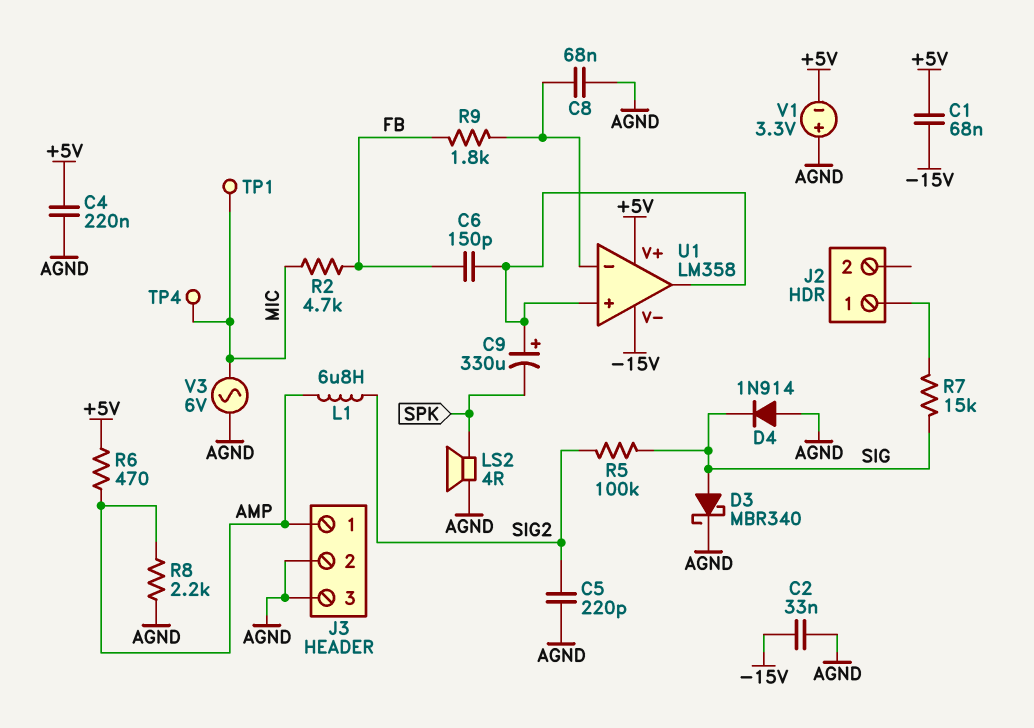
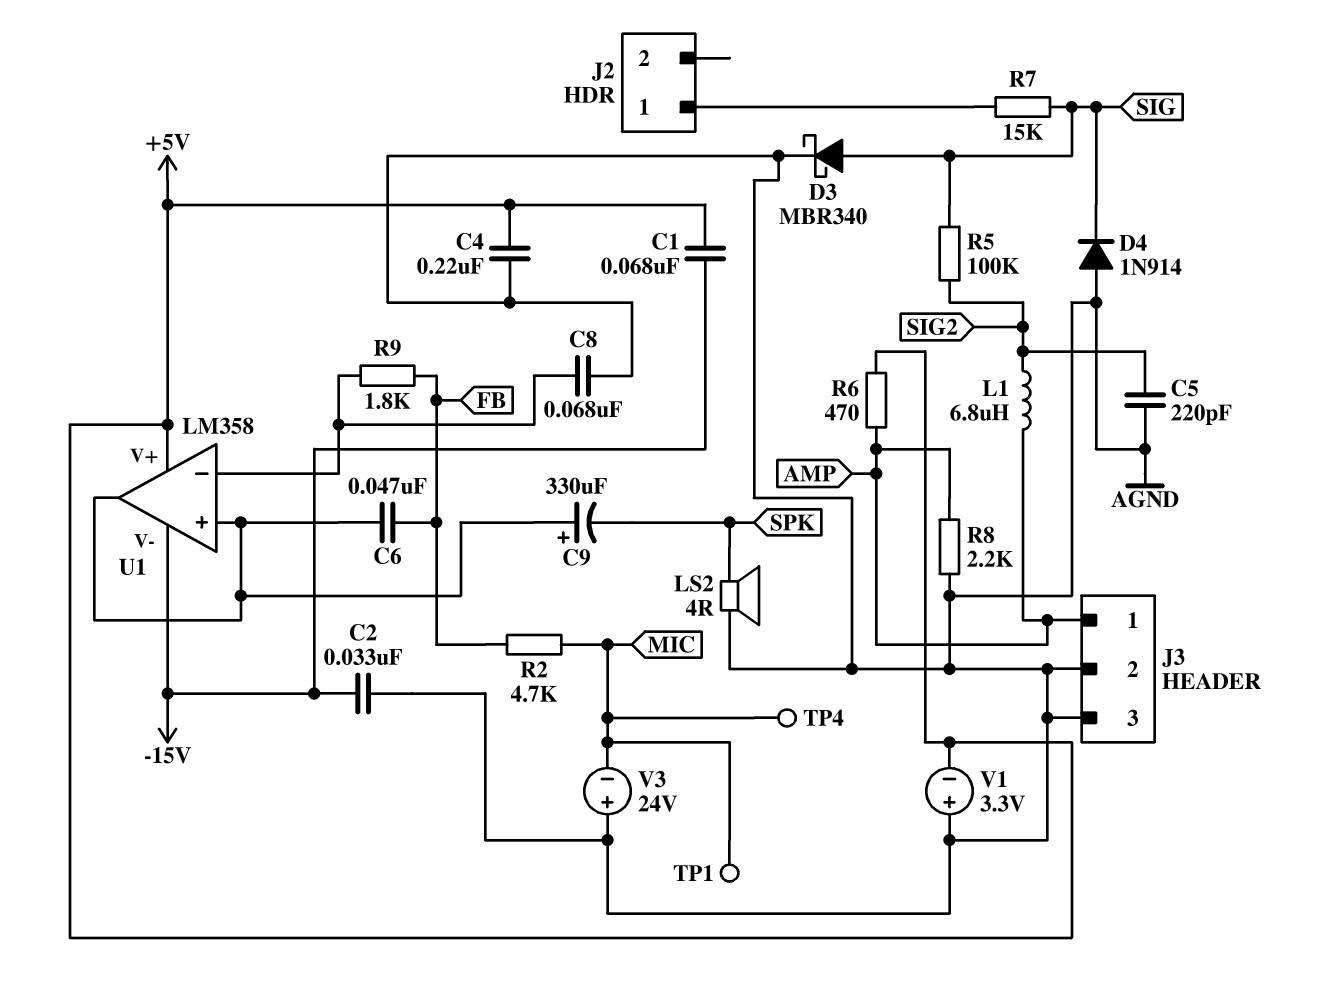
C6: 150pF (FB, U1/in+) -> 47nF (FB, U1/in+)
V3: AC 6V (AGND, MIC) -> 24V (plus AGND, minus MIC)

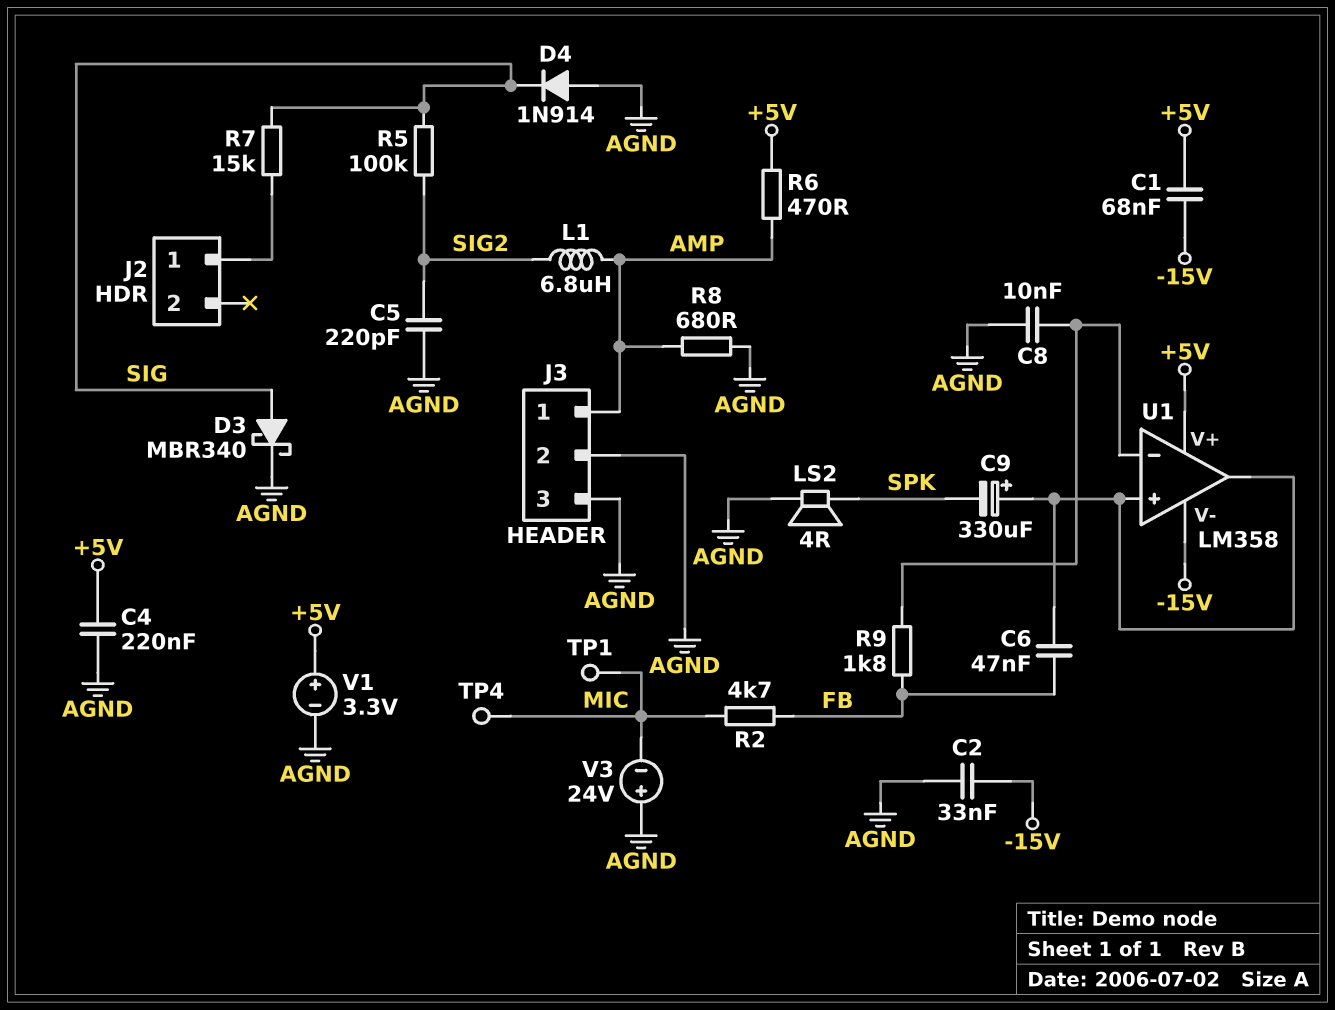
C8: 68nF (AGND, U1/in-) -> 10nF (AGND, U1/in-)
R8: 2.2k (AGND, AMP) -> 680 (AGND, AMP)
V1: 3.3V (plus AGND, minus +5V) -> 3.3V (plus +5V, minus AGND)

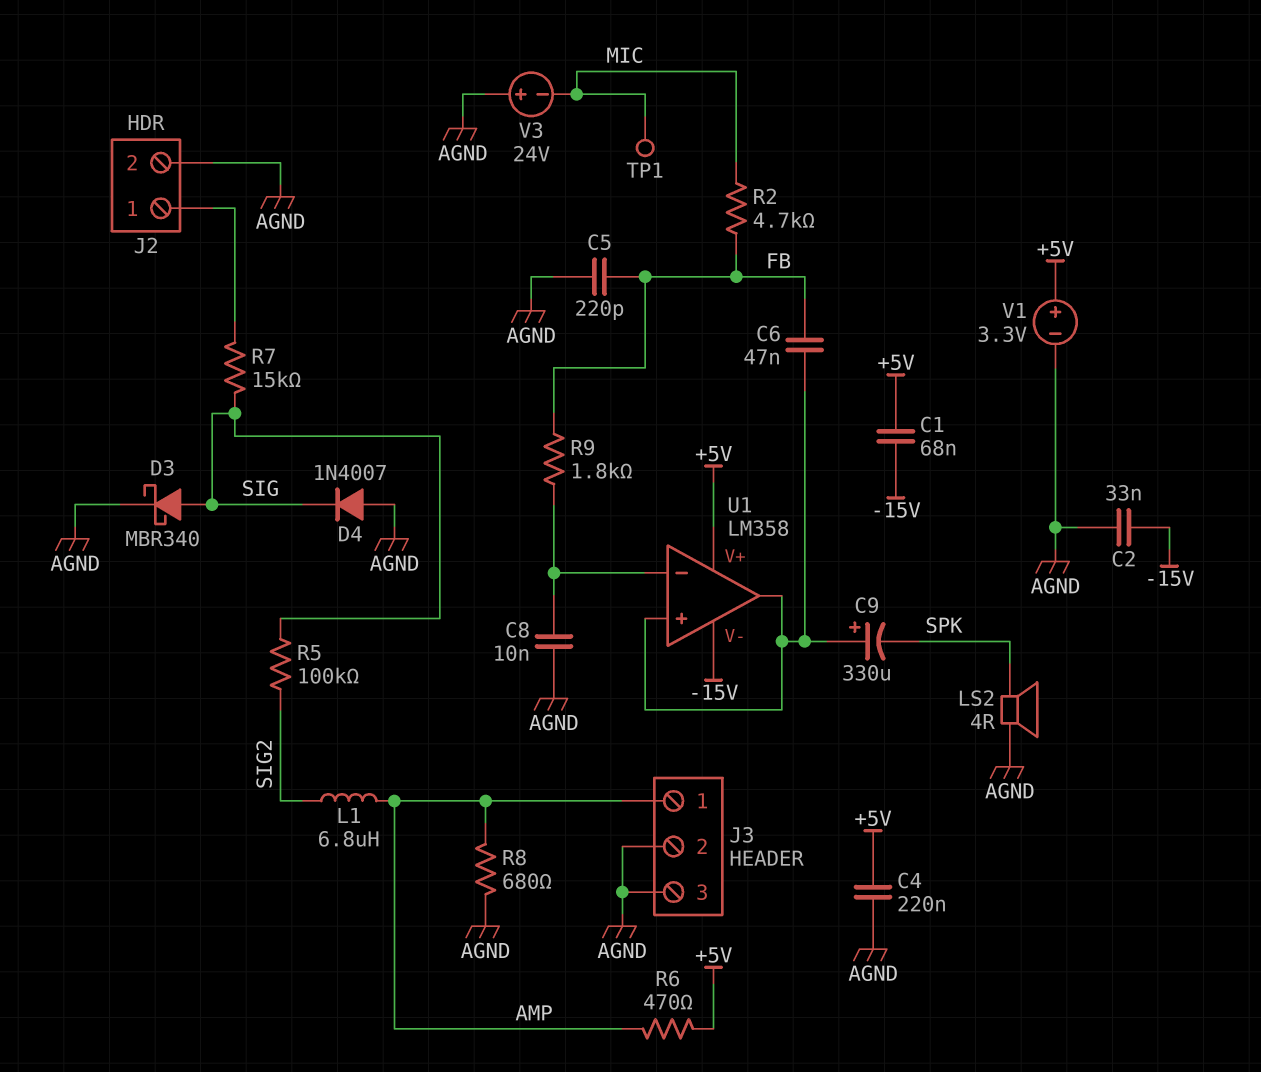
C5: 220pF (AGND, SIG2) -> 220pF (AGND, FB)
D4: diode 1N914 (A AGND, K SIG) -> diode 1N4007 (A AGND, K SIG)
J2 pin 2: none -> AGND
TP4: test point (MIC) -> none

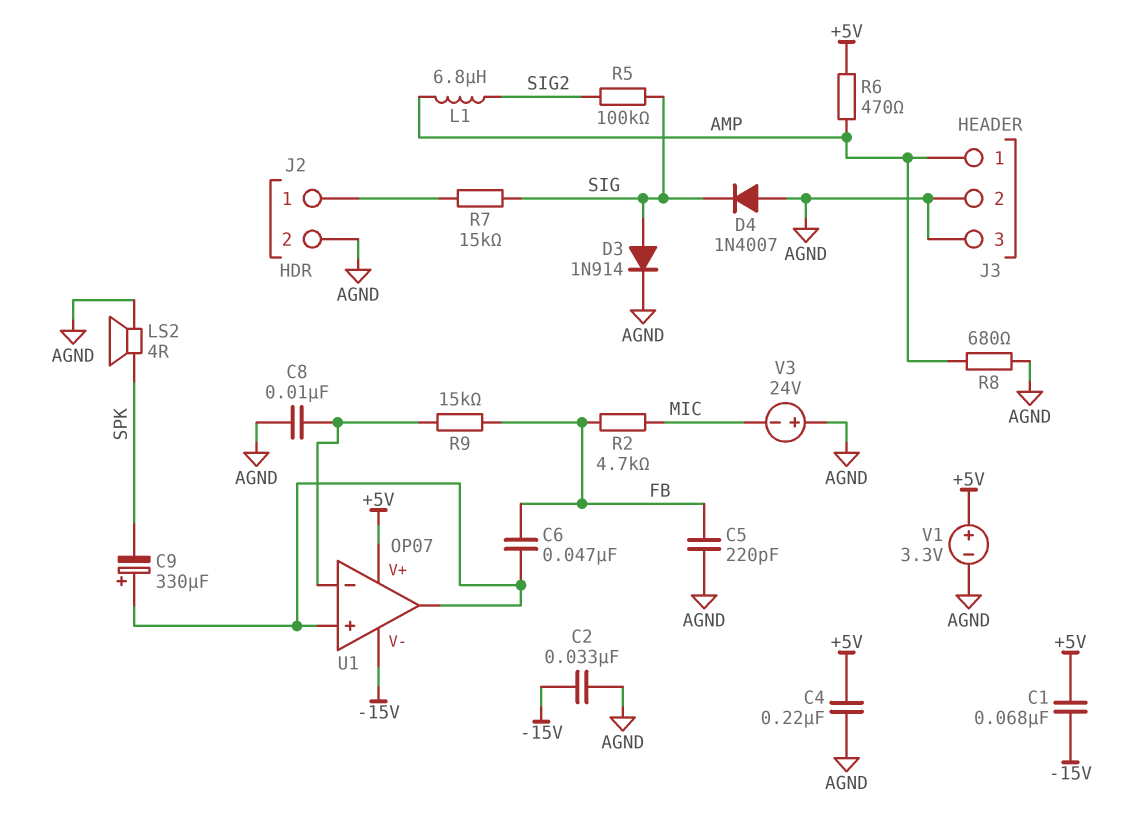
D3: schottky MBR340 (A SIG, K AGND) -> diode 1N914 (A SIG, K AGND)
R9: 1.8k (FB, U1/in-) -> 15k (FB, U1/in-)
TP1: test point (MIC) -> none
U1: LM358 -> OP07

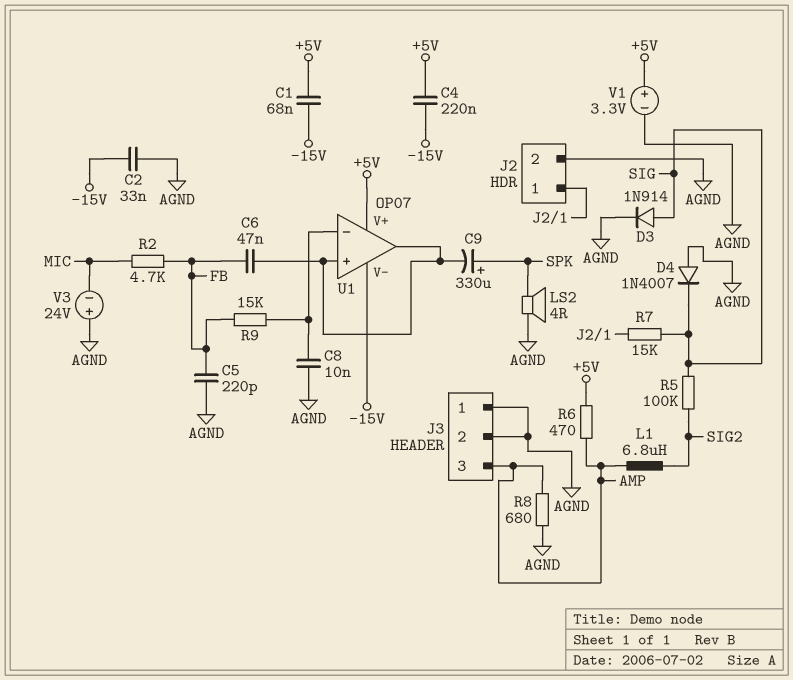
C4: 220nF (+5V, AGND) -> 220nF (+5V, -15V)
C9: 330uF (plus U1/in+, minus SPK) -> 330uF (plus SPK, minus U1/in+)
J3 pin 1: AMP -> AGND
J3 pin 3: AGND -> AMP

